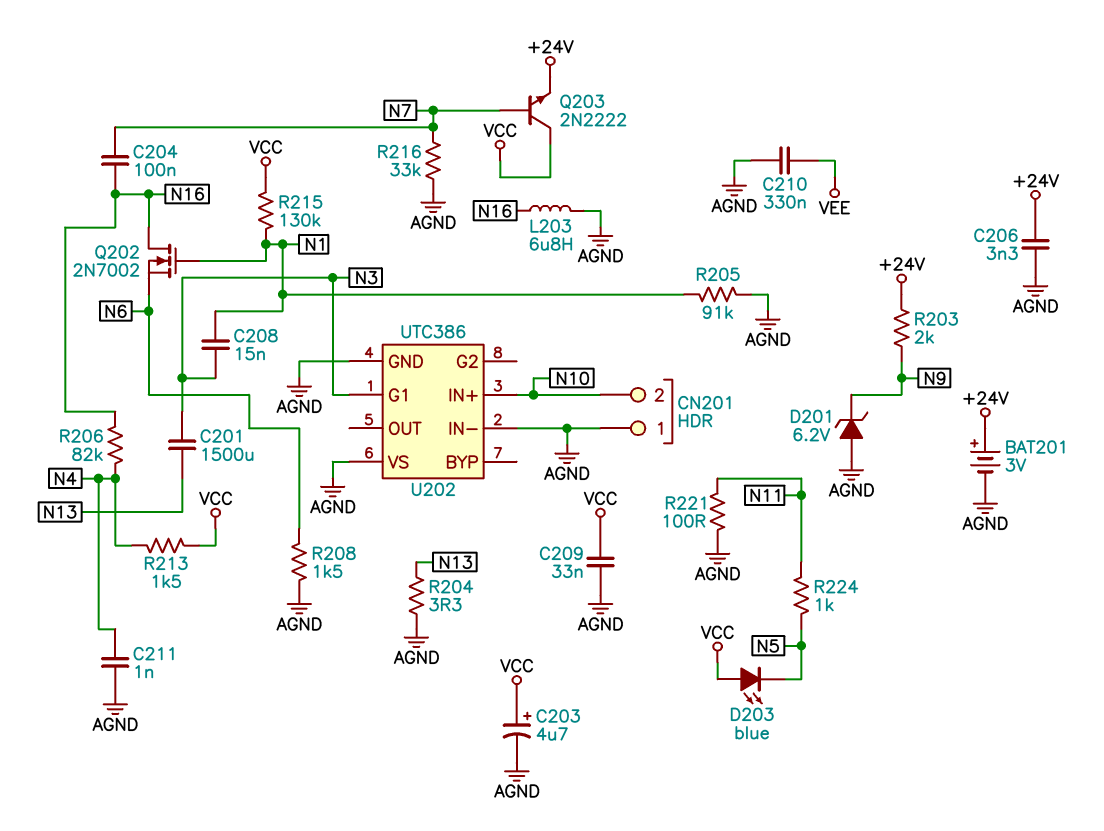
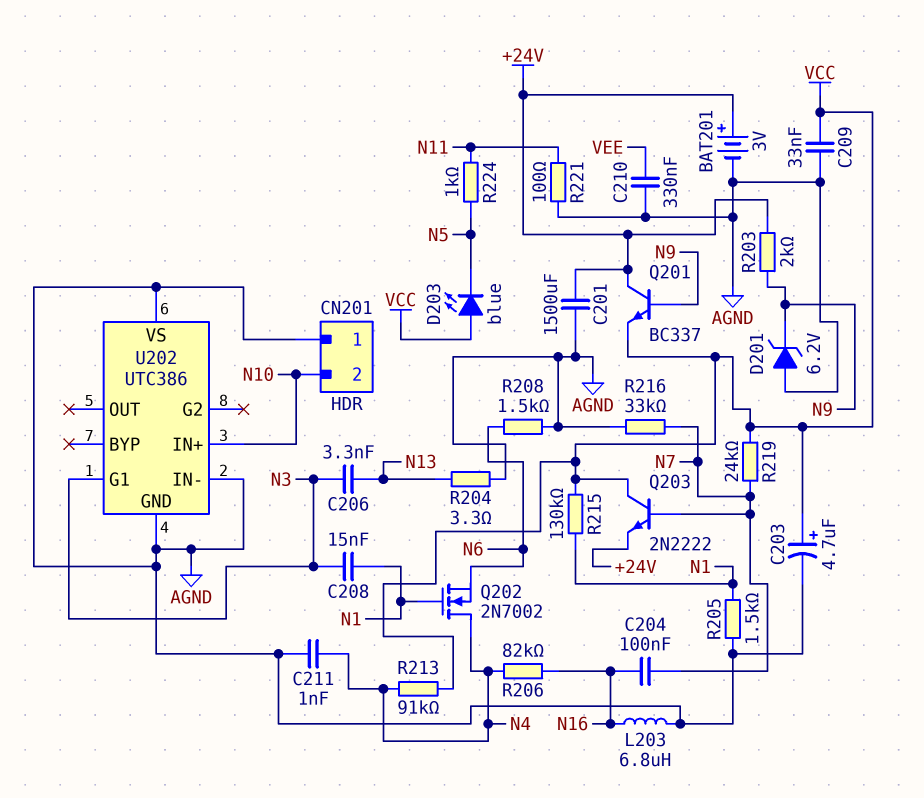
C201: 1500uF (N3, N13) -> 1500uF (+24V, AGND)
C206: 3.3nF (+24V, AGND) -> 3.3nF (N3, N13)
Q201: none -> NPN BC337 (B N9, C +24V, E VCC)
Q202: NMOS 2N7002 (G N1, D N16, S N6) -> NMOS 2N7002 (G N1, D N4, S N6)
R205: 91k (AGND, N1) -> 1.5k (AGND, N1)
R213: 1.5k (N4, VCC) -> 91k (N4, VCC)
R219: none -> 24k (N7, VCC)

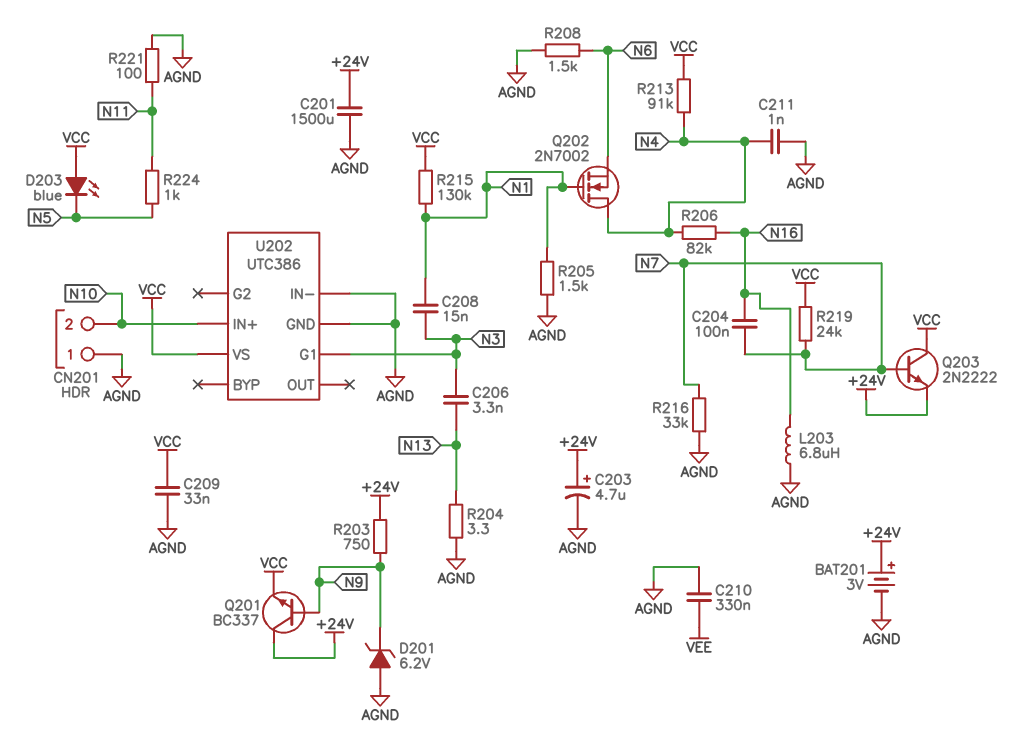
C203: 4.7uF (plus VCC, minus AGND) -> 4.7uF (plus +24V, minus AGND)
R203: 2k (+24V, N9) -> 750 (+24V, N9)
U202 pin VS: AGND -> VCC

